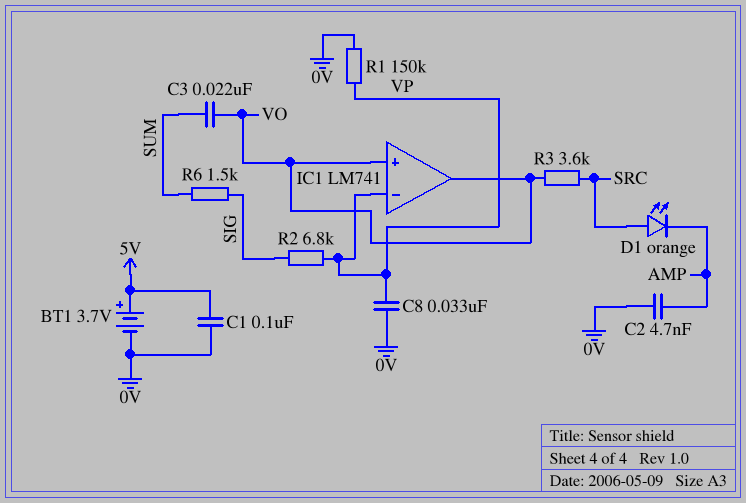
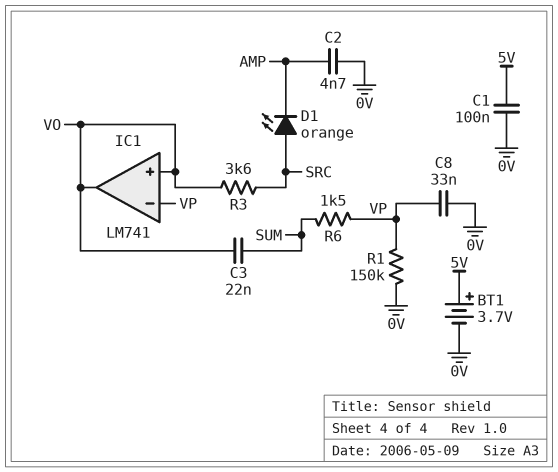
R2: 6.8k (SIG, VP) -> none
R6: 1.5k (SIG, SUM) -> 1.5k (SUM, VP)

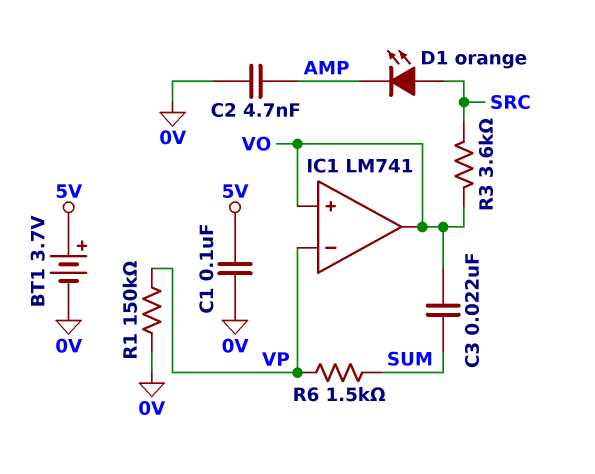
C8: 33nF (0V, VP) -> none

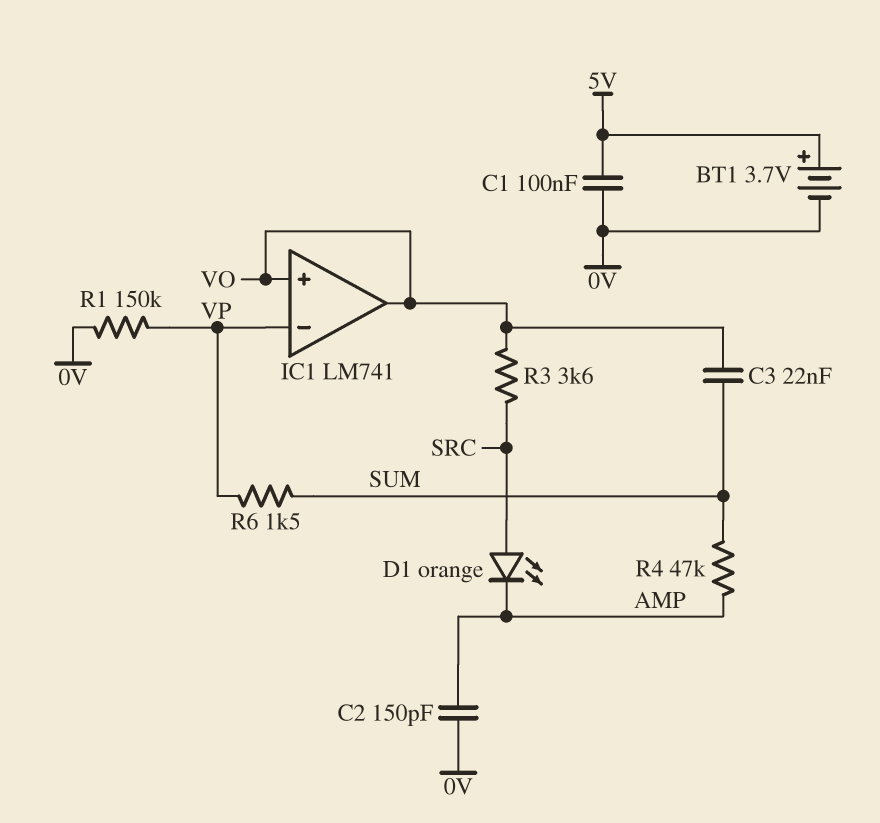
C2: 4.7nF (0V, AMP) -> 150pF (0V, AMP)
R4: none -> 47k (AMP, SUM)

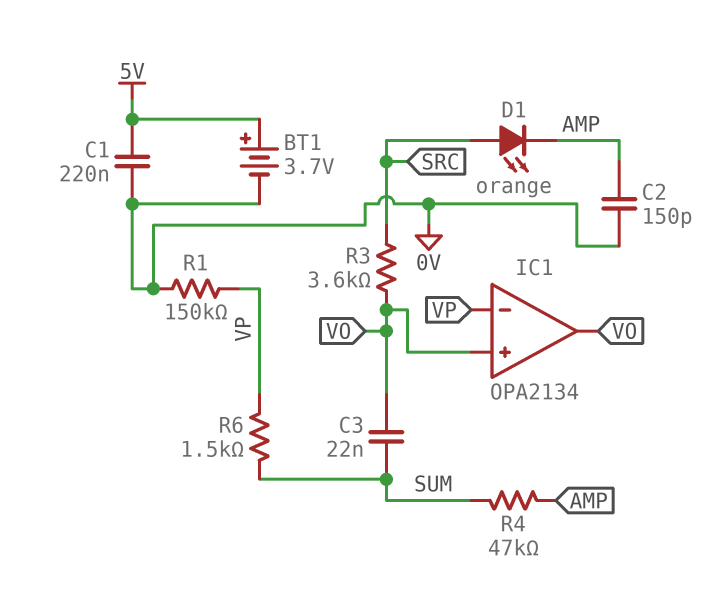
C1: 100nF (0V, 5V) -> 220nF (0V, 5V)
IC1: LM741 -> OPA2134

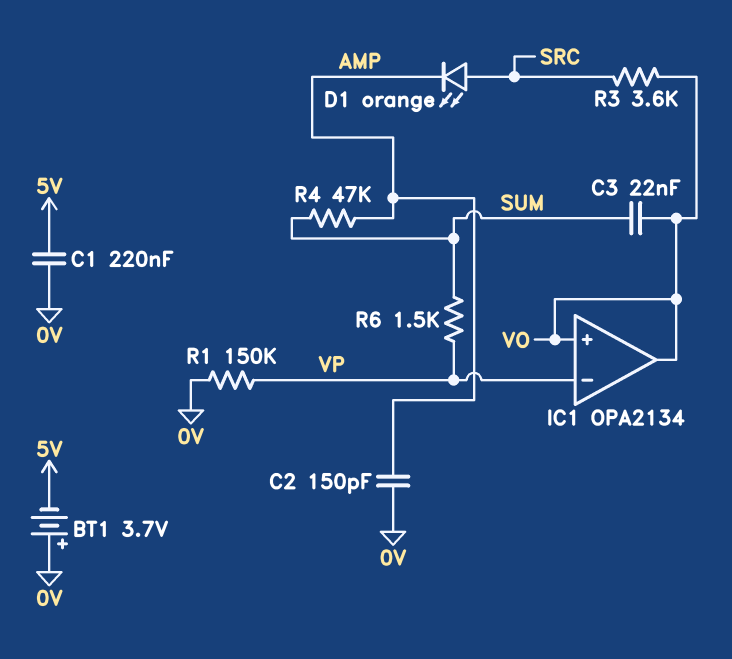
BT1: 3.7V (plus 5V, minus 0V) -> 3.7V (plus 0V, minus 5V)

